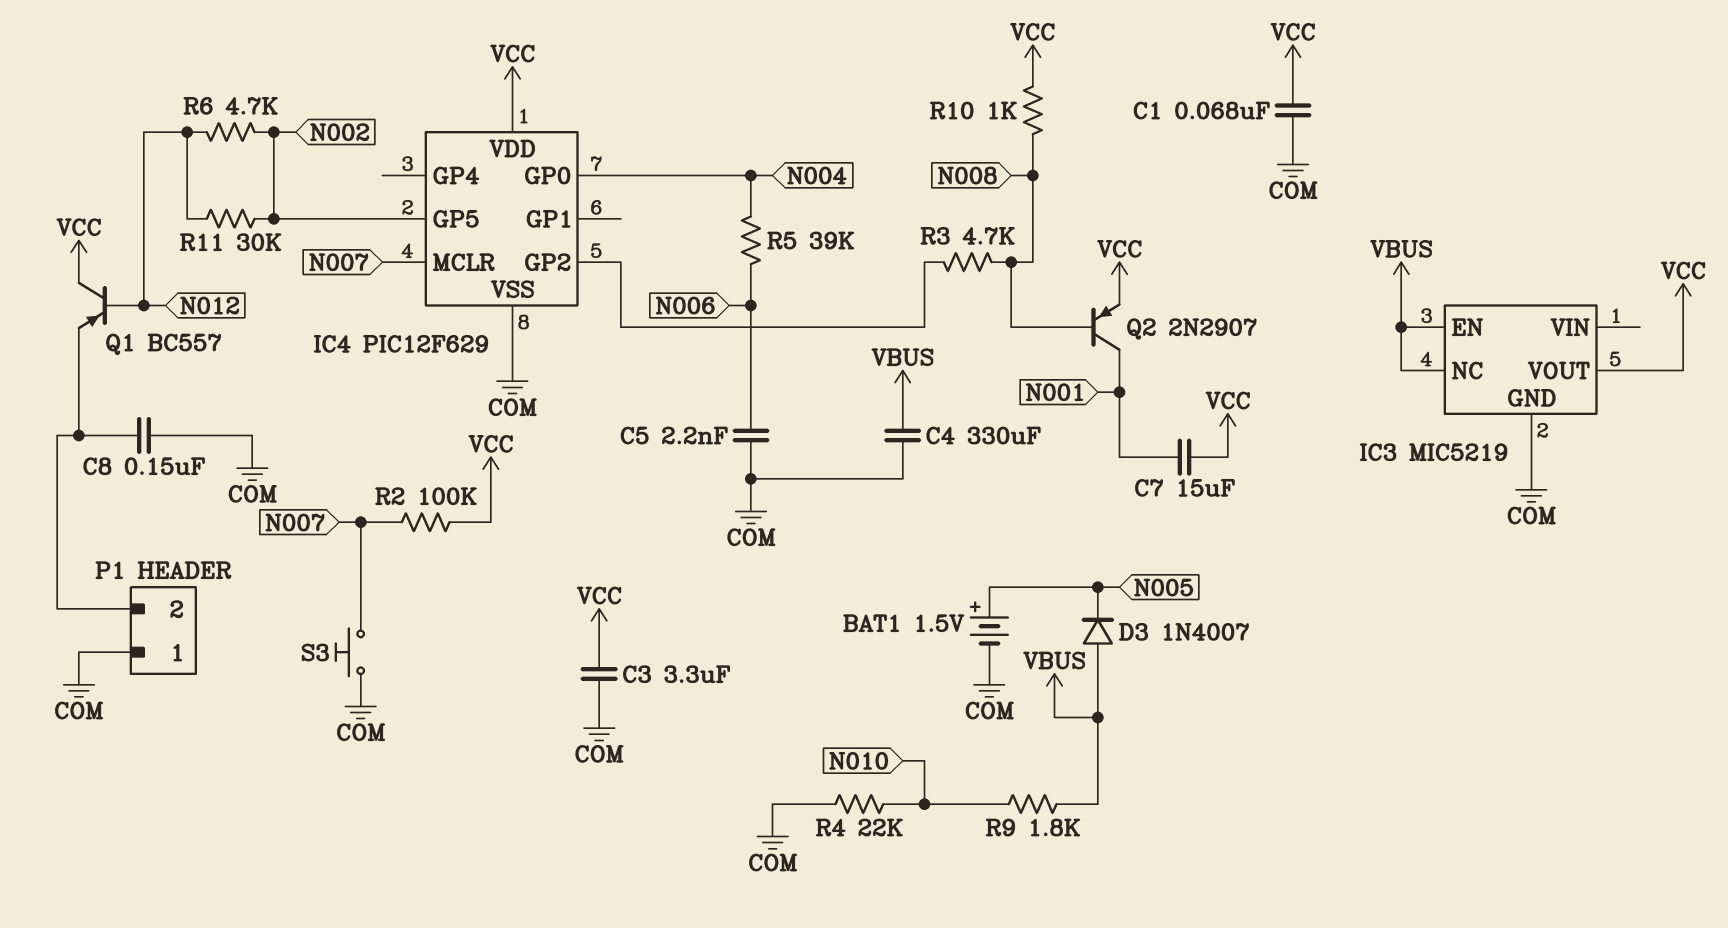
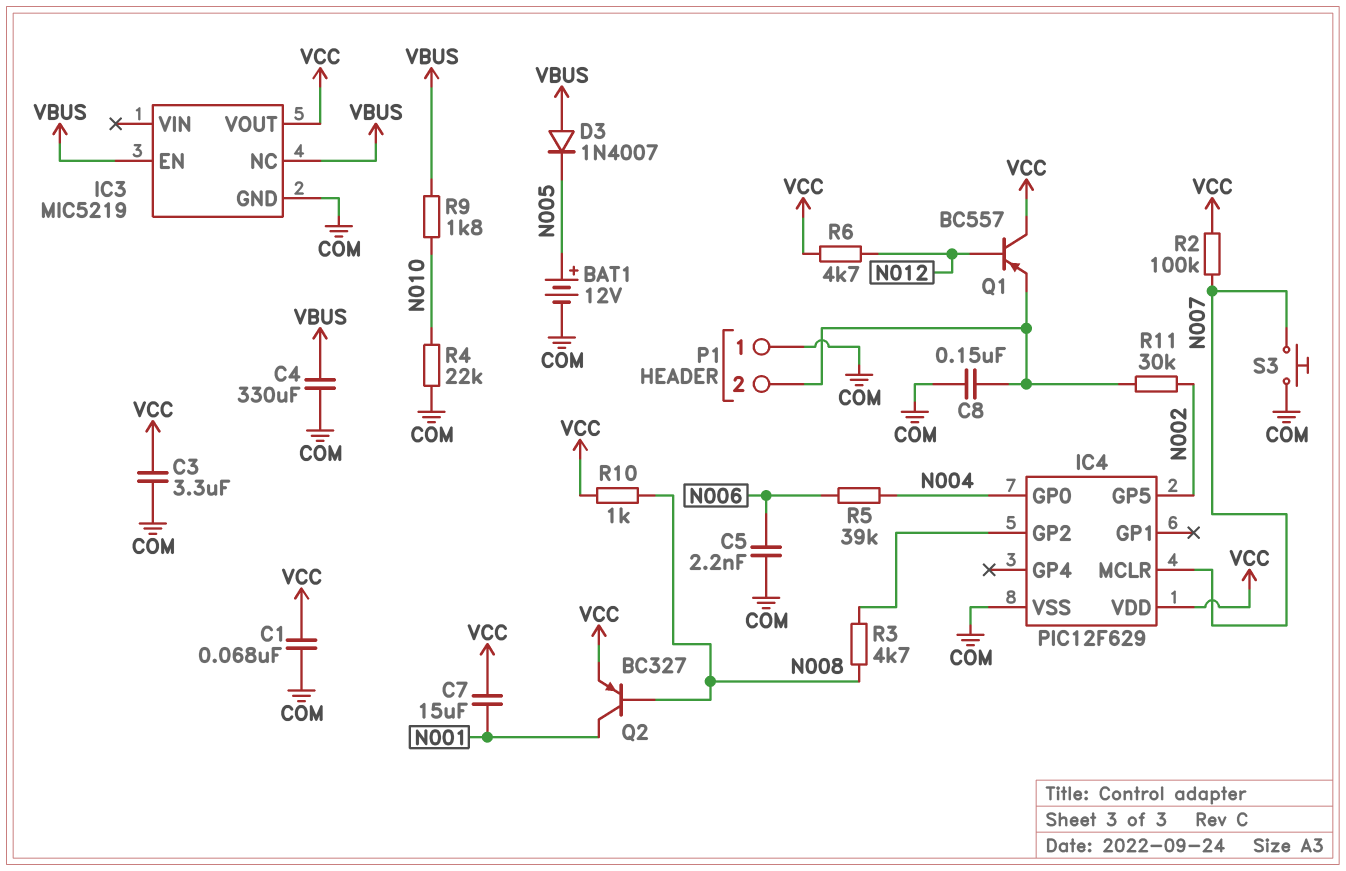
BAT1: 1.5V (plus N005, minus COM) -> 12V (plus N005, minus COM)
Q2: PNP 2N2907 (B N008, C N001, E VCC) -> PNP BC327 (B N008, C N001, E VCC)
R6: 4.7k (N002, N012) -> 4.7k (N012, VCC)
R11: 30k (N002, N012) -> 30k (N002, P1/2)

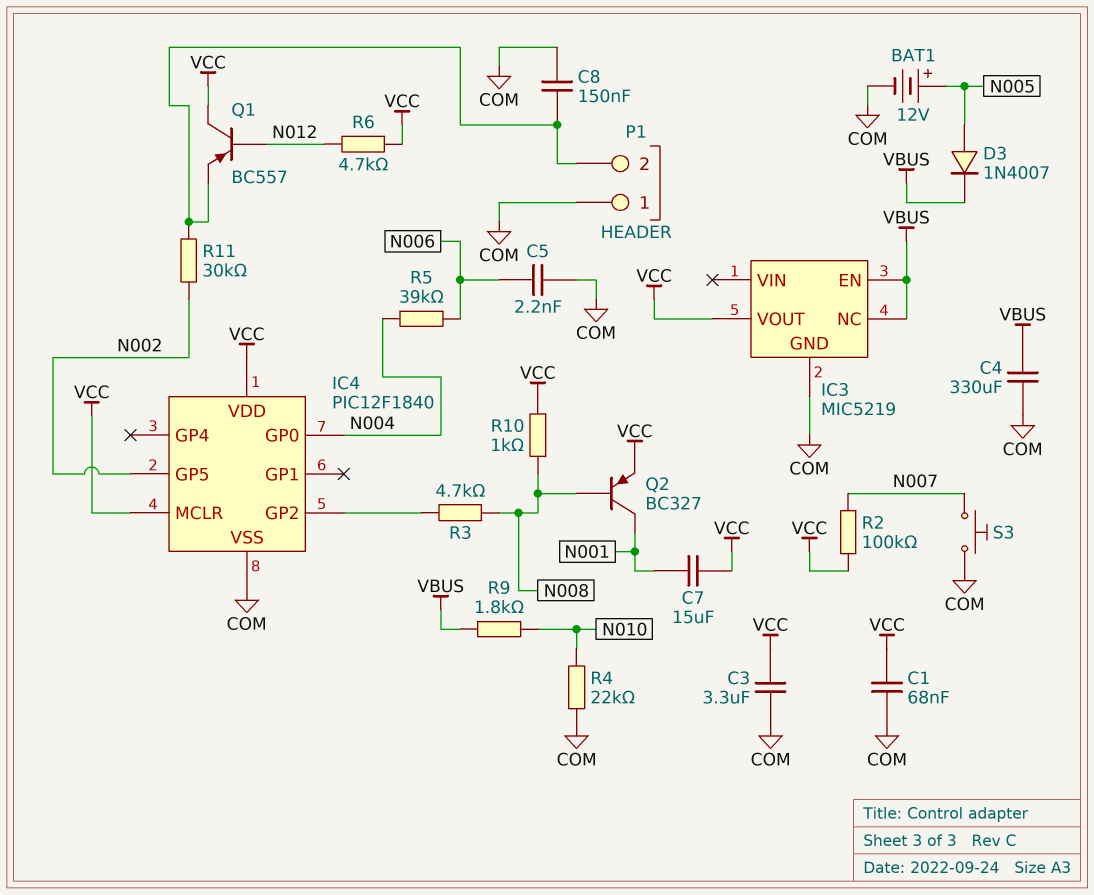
D3: diode 1N4007 (A VBUS, K N005) -> diode 1N4007 (A N005, K VBUS)
IC4: PIC12F629 -> PIC12F1840
IC4 pin MCLR: N007 -> VCC

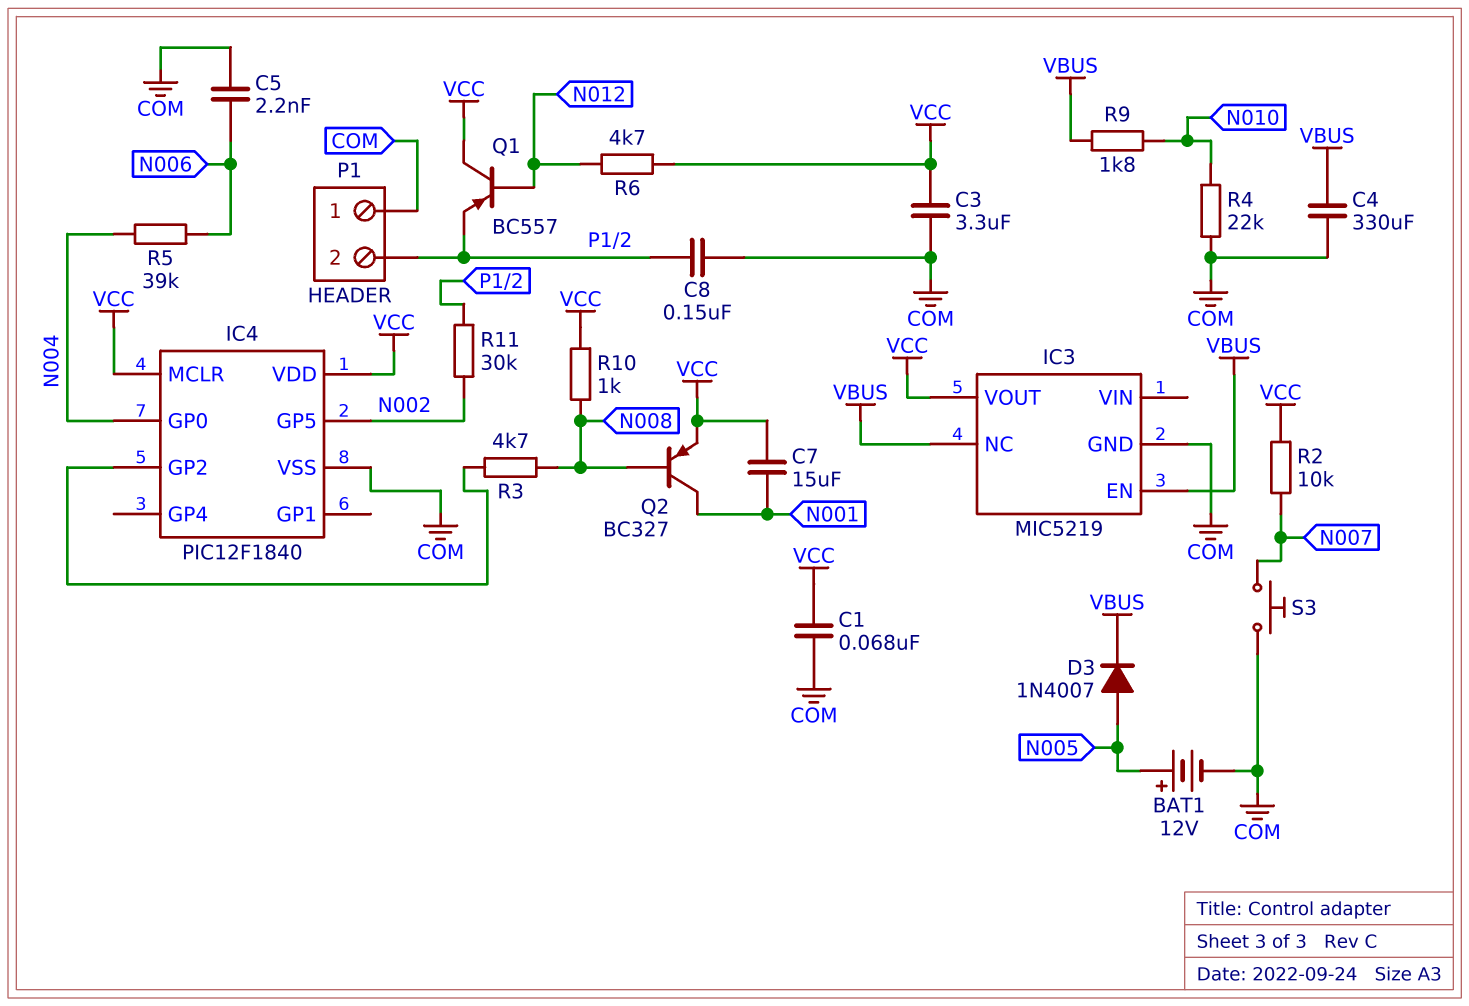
R2: 100k (N007, VCC) -> 10k (N007, VCC)

